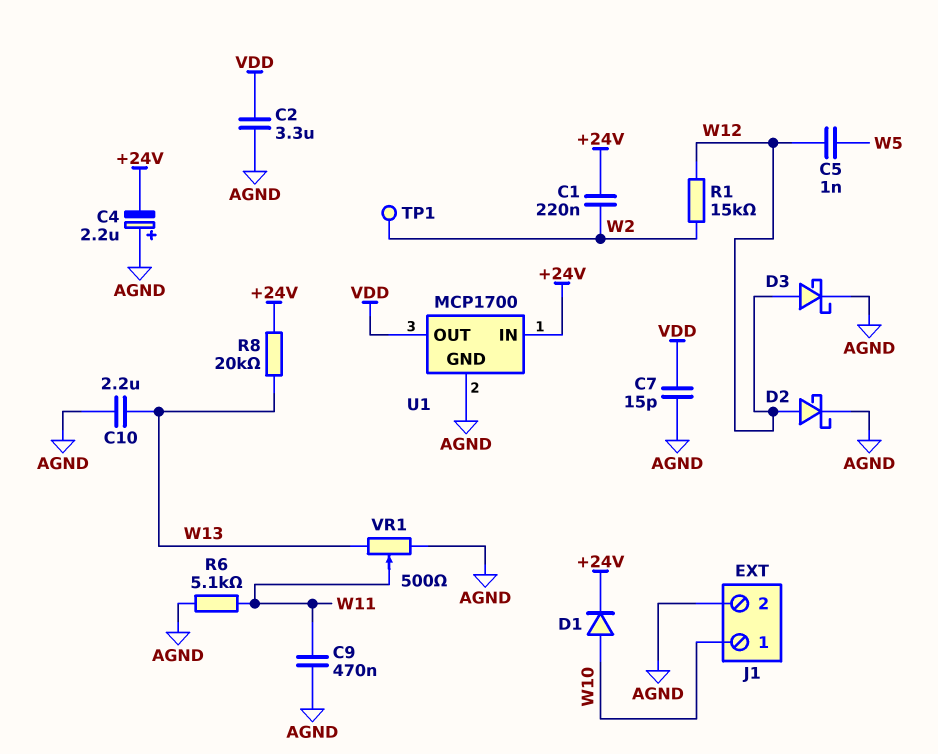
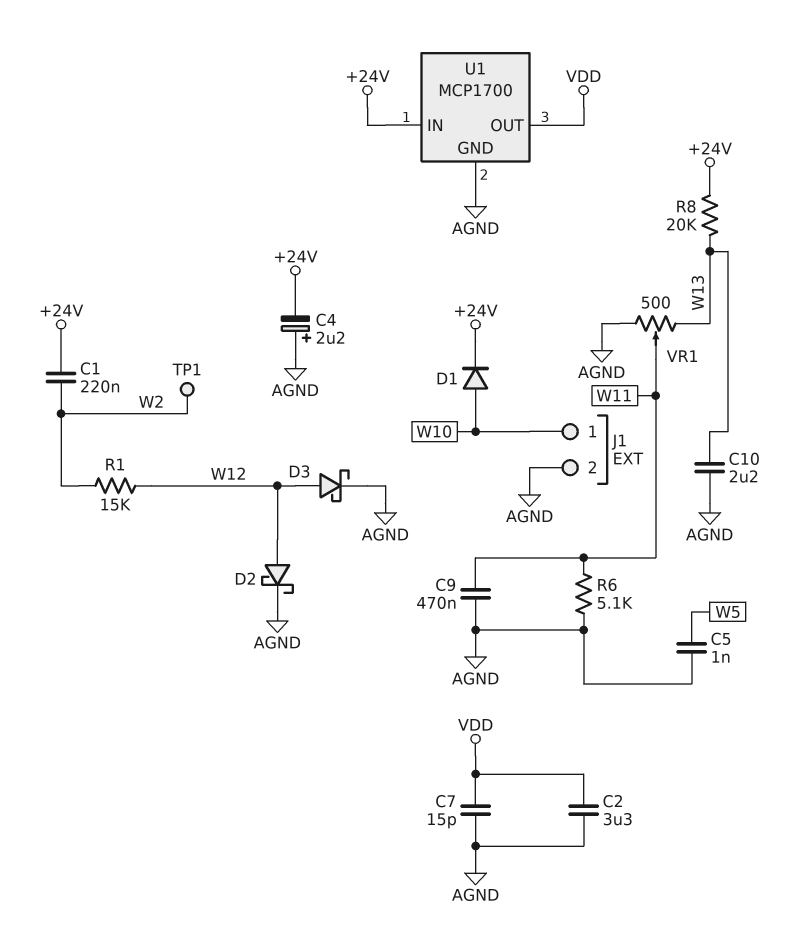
C5: 1nF (W5, W12) -> 1nF (AGND, W5)

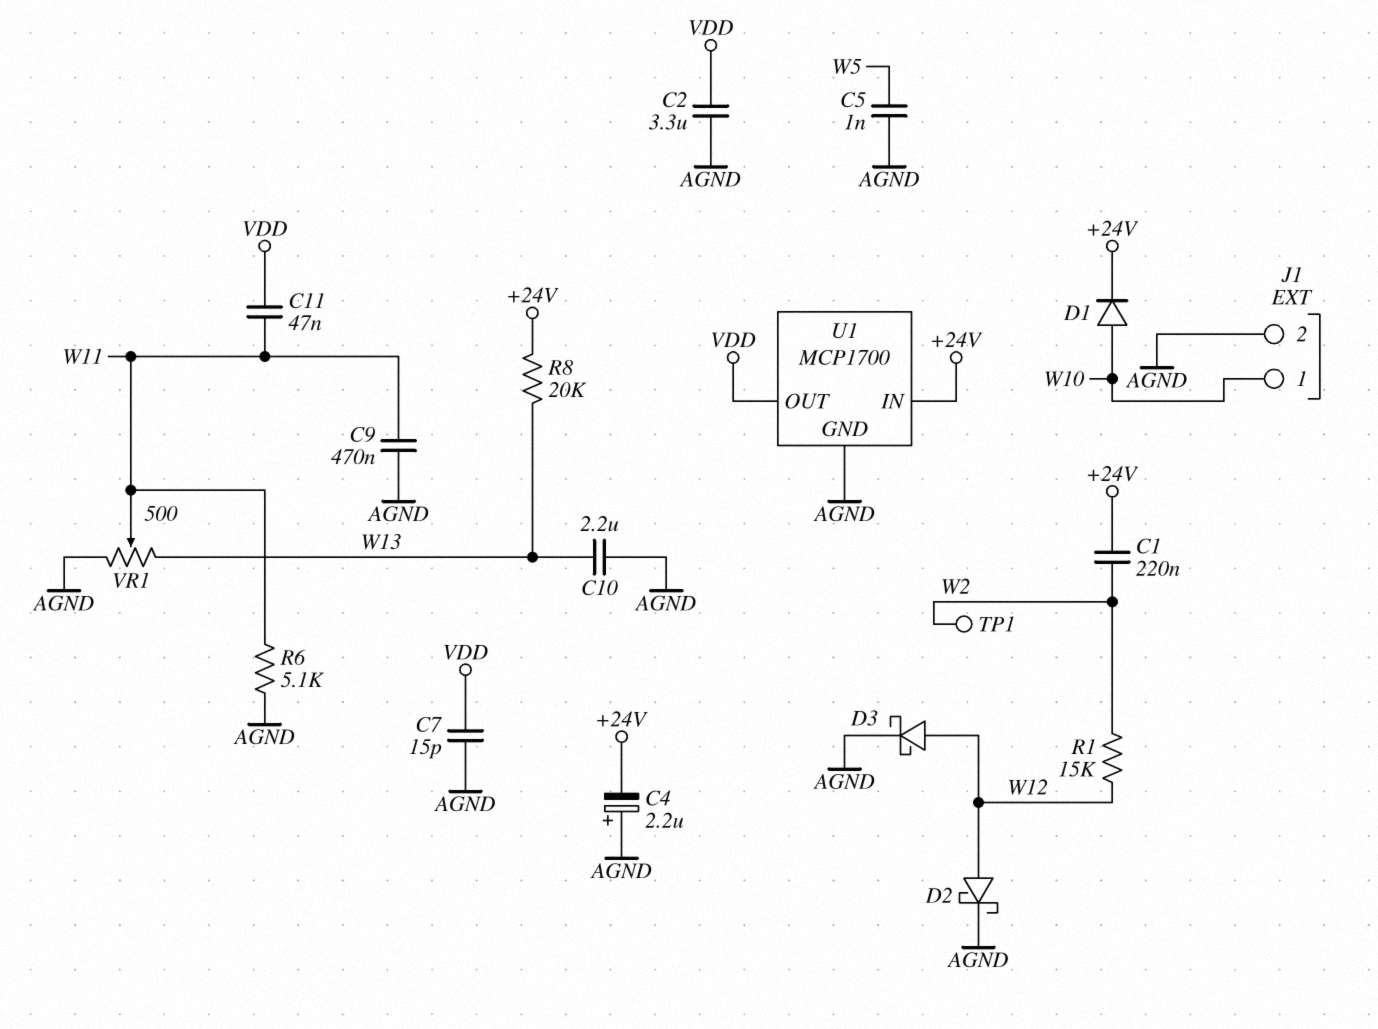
C11: none -> 47nF (VDD, W11)

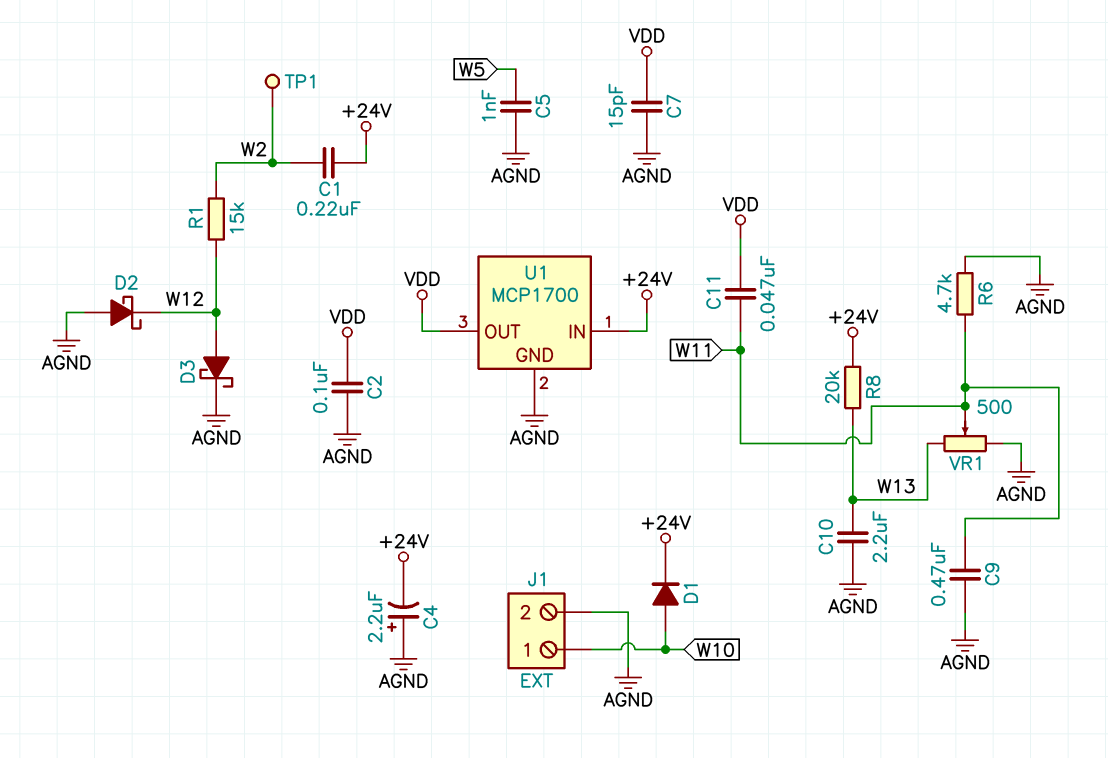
C2: 3.3uF (AGND, VDD) -> 100nF (AGND, VDD)
D2: schottky (A W12, K AGND) -> schottky (A AGND, K W12)
R6: 5.1k (AGND, W11) -> 4.7k (AGND, W11)

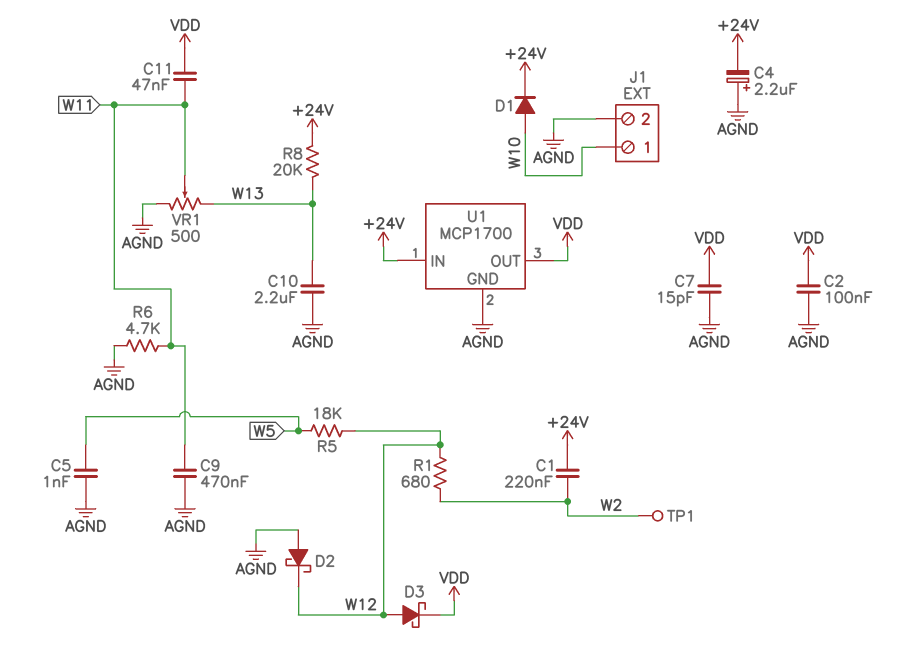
D3: schottky (A W12, K AGND) -> schottky (A W12, K VDD)
R1: 15k (W2, W12) -> 680 (W2, W12)
R5: none -> 18k (W5, W12)

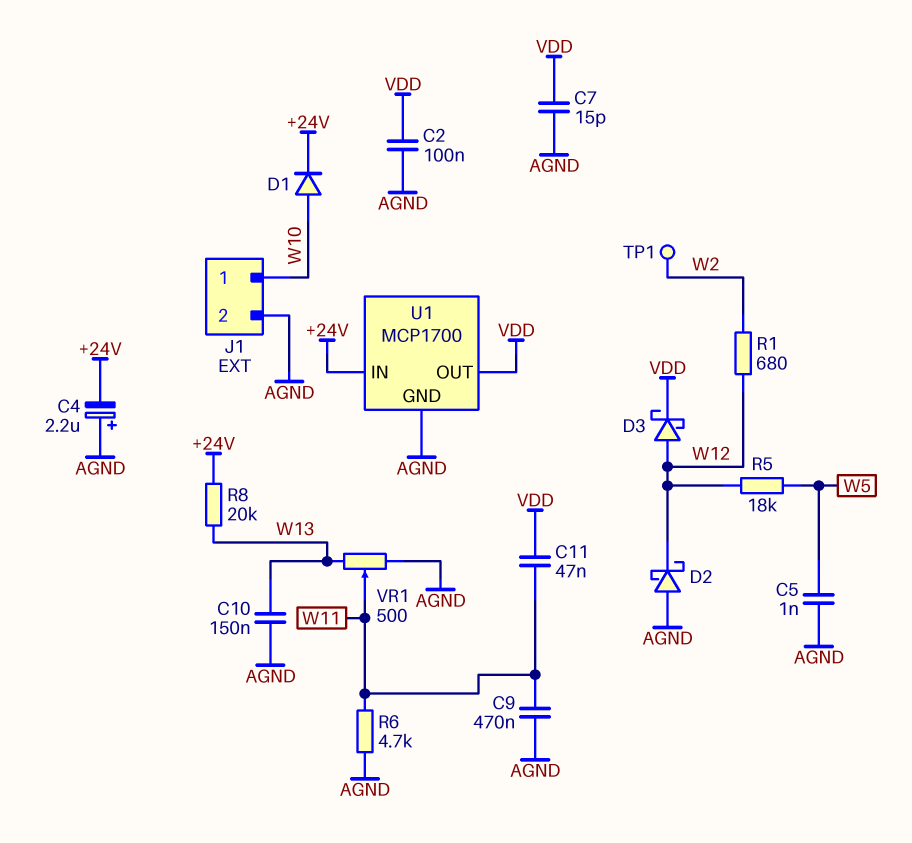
C1: 220nF (+24V, W2) -> none
C10: 2.2uF (AGND, W13) -> 150nF (AGND, W13)

